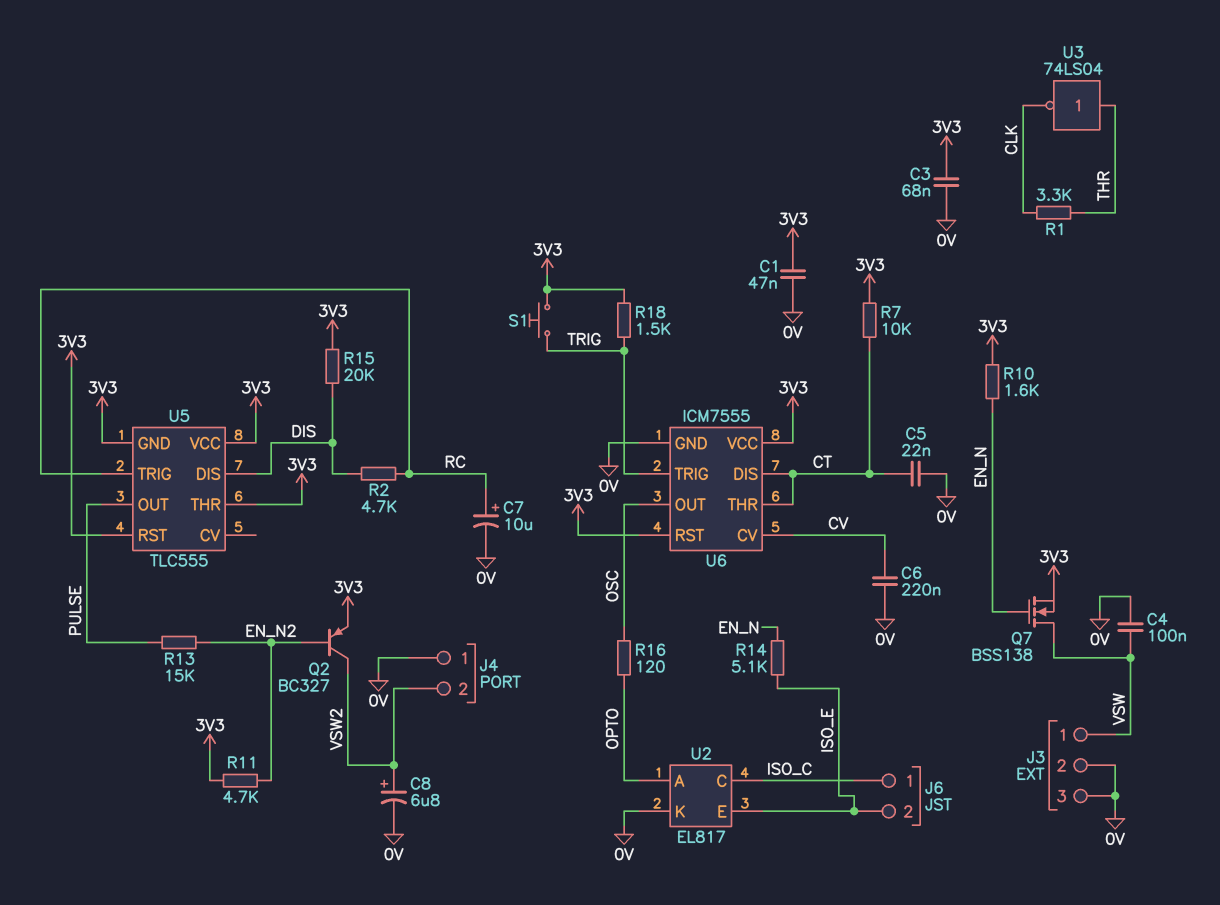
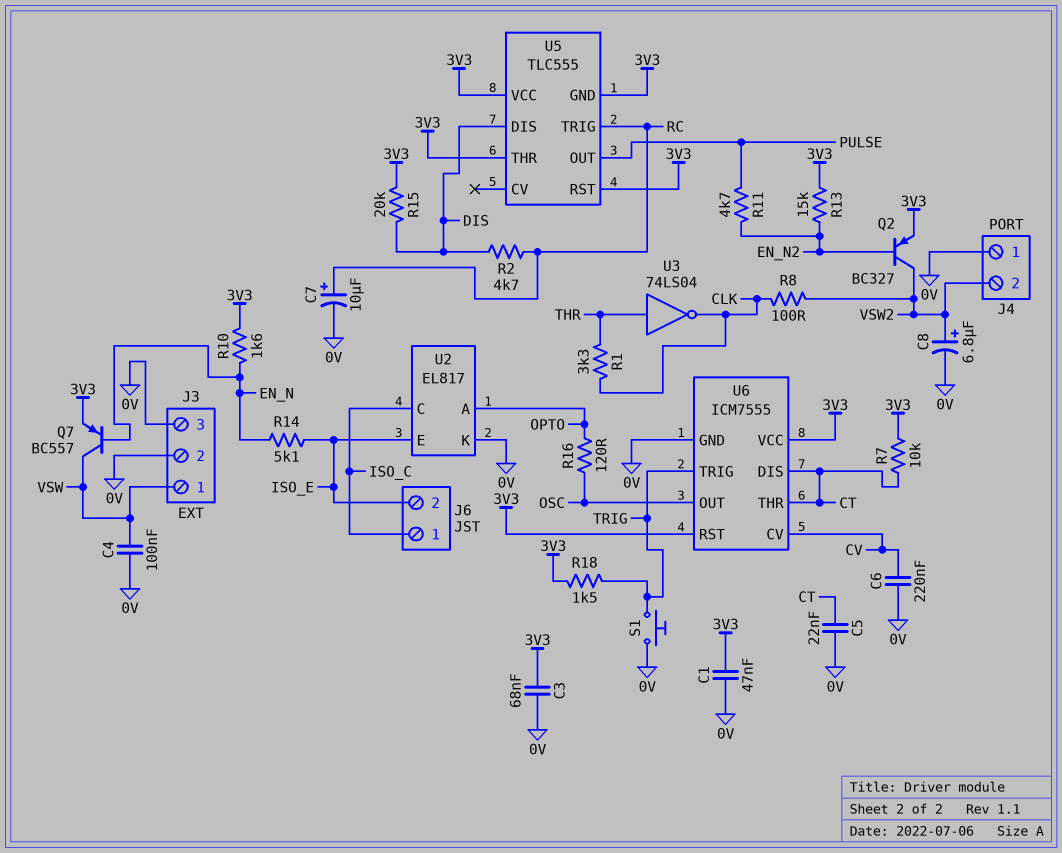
Q7: NMOS BSS138 (G EN_N, D VSW, S 3V3) -> PNP BC557 (B EN_N, C VSW, E 3V3)
R8: none -> 100 (CLK, VSW2)
R11: 4.7k (3V3, EN_N2) -> 4.7k (EN_N2, PULSE)
R13: 15k (EN_N2, PULSE) -> 15k (3V3, EN_N2)
S1: button (3V3, TRIG) -> button (0V, TRIG)

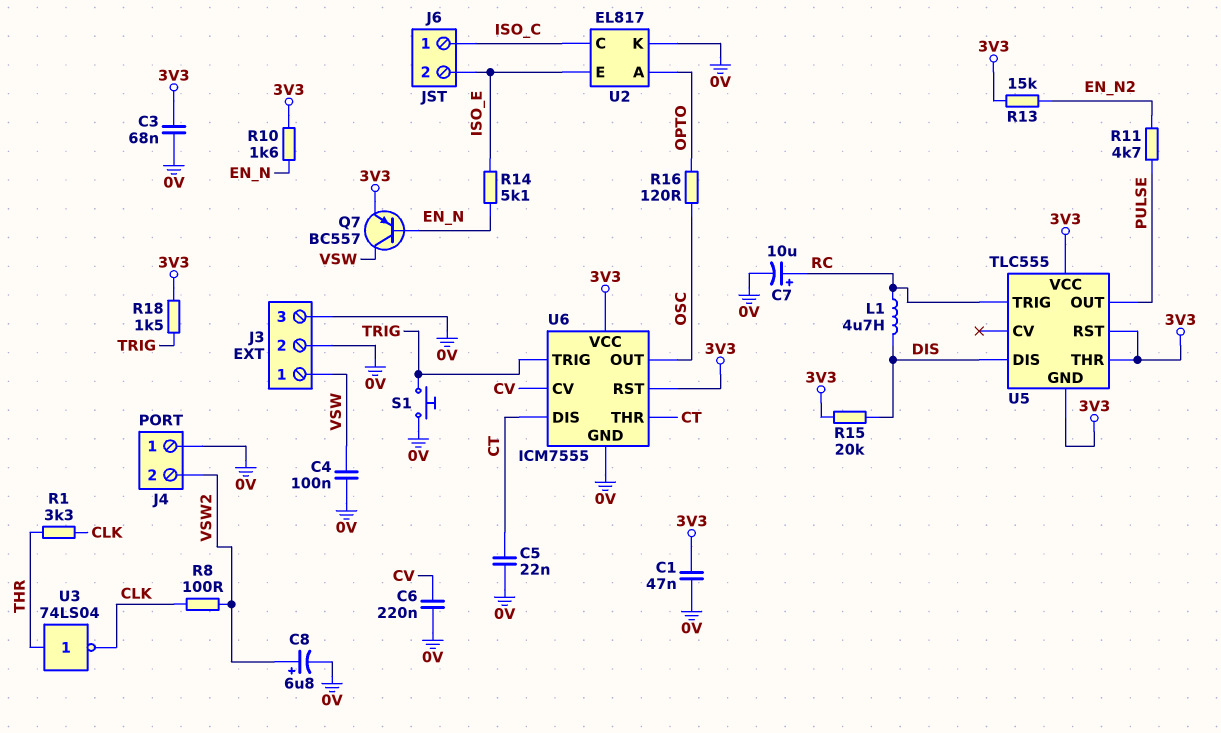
L1: none -> 4.7uH (DIS, RC)
Q2: PNP BC327 (B EN_N2, C VSW2, E 3V3) -> none
R2: 4.7k (DIS, RC) -> none
R7: 10k (3V3, CT) -> none

